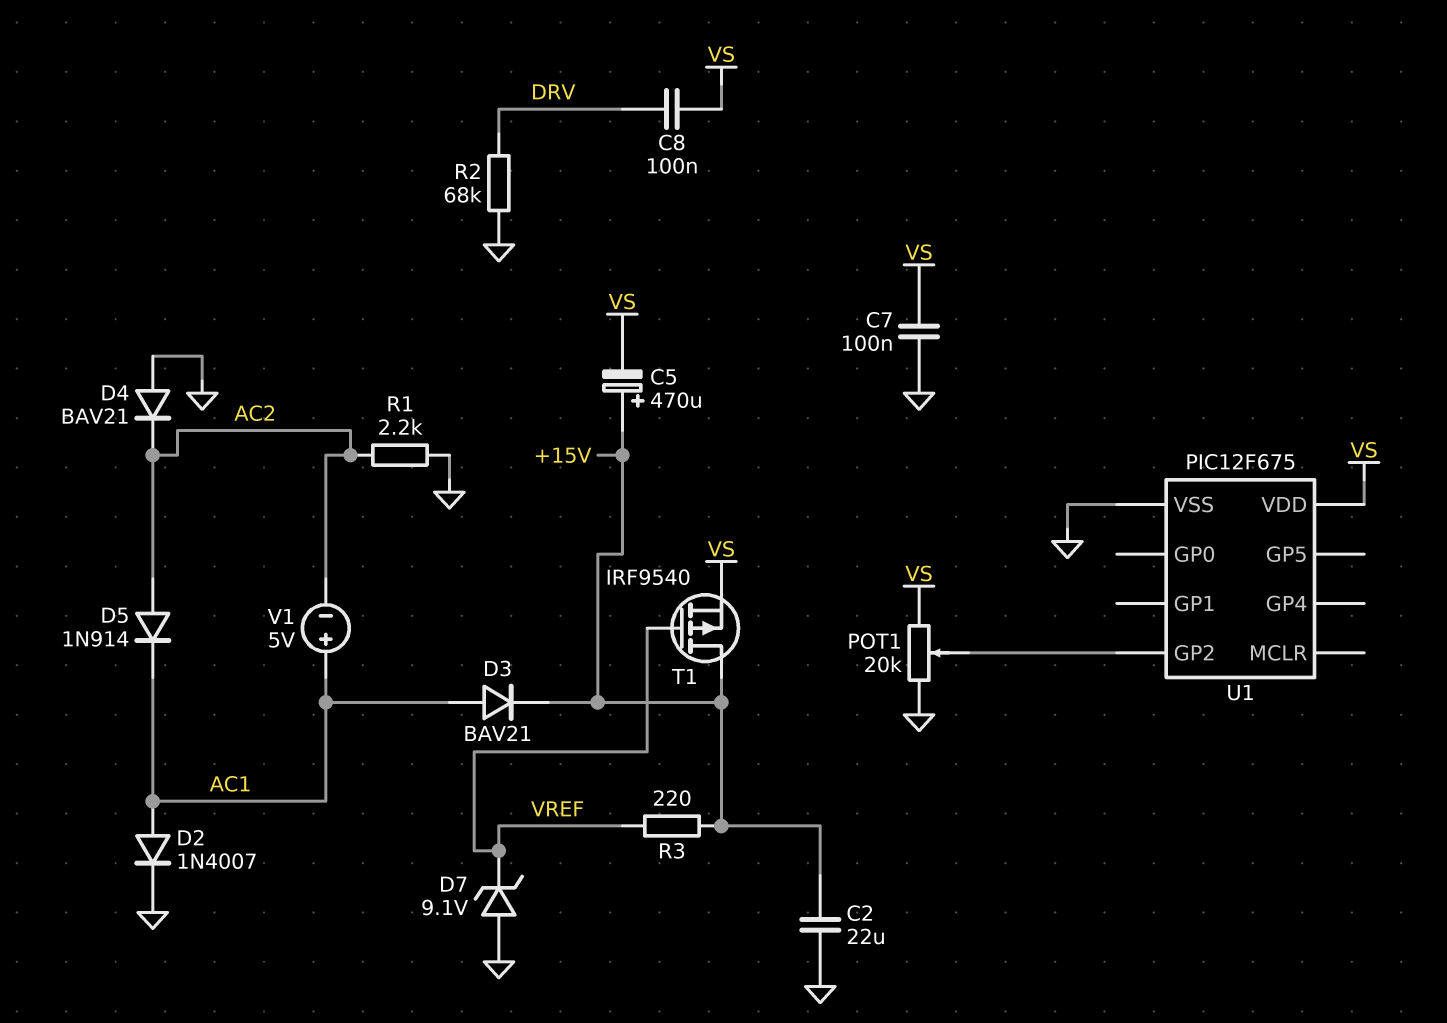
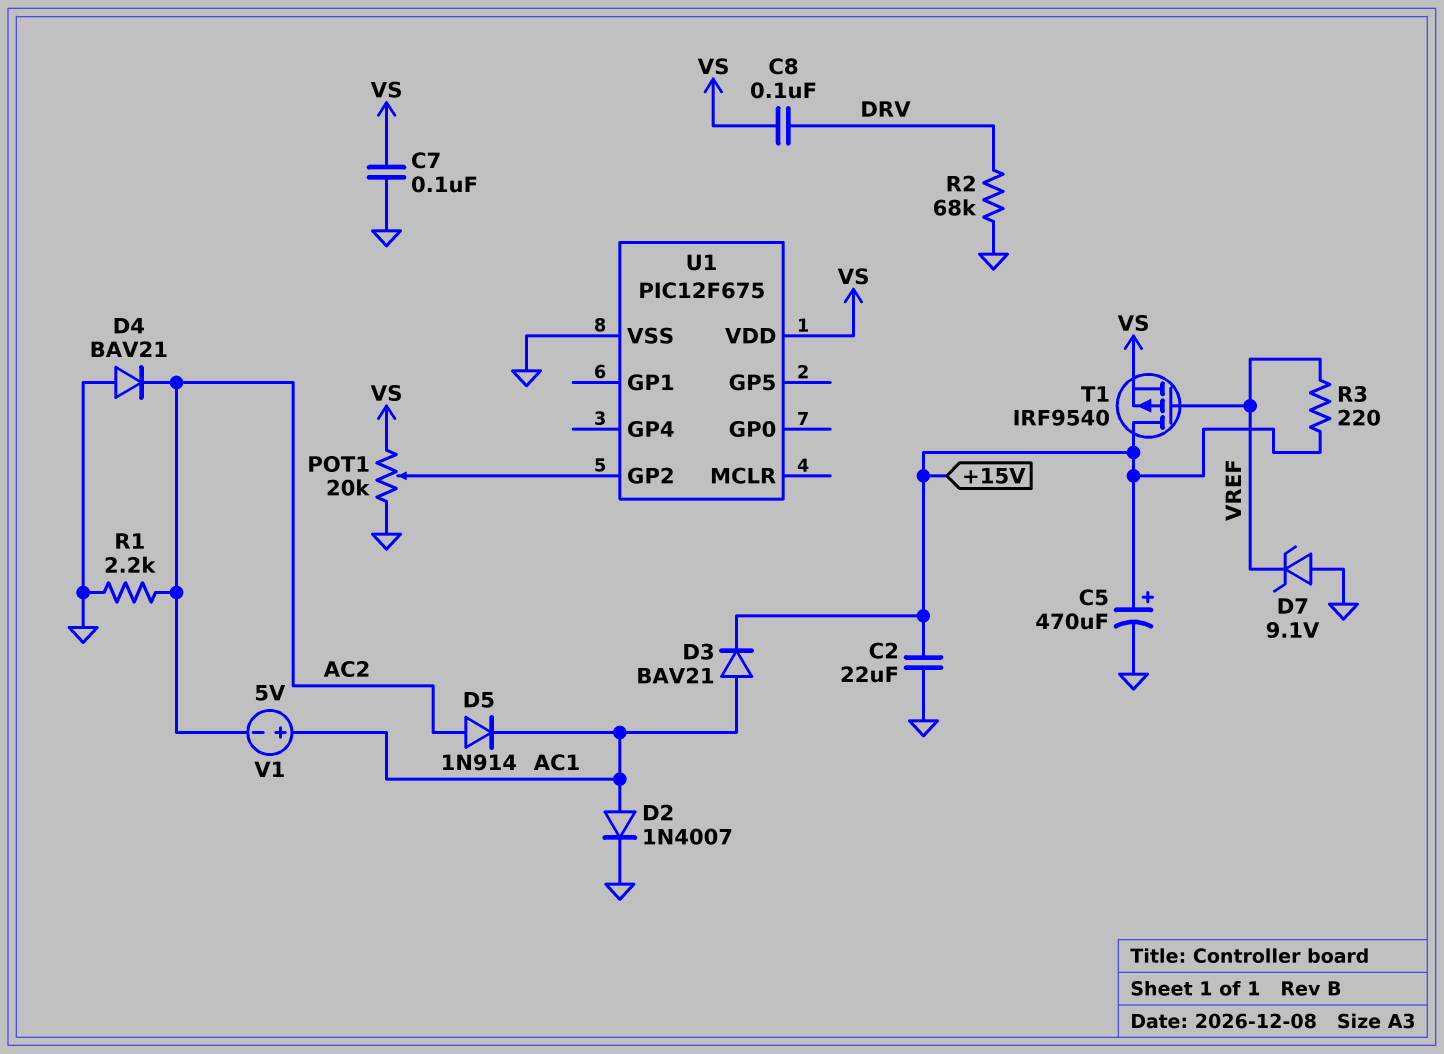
C5: 470uF (plus +15V, minus VS) -> 470uF (plus +15V, minus GND)

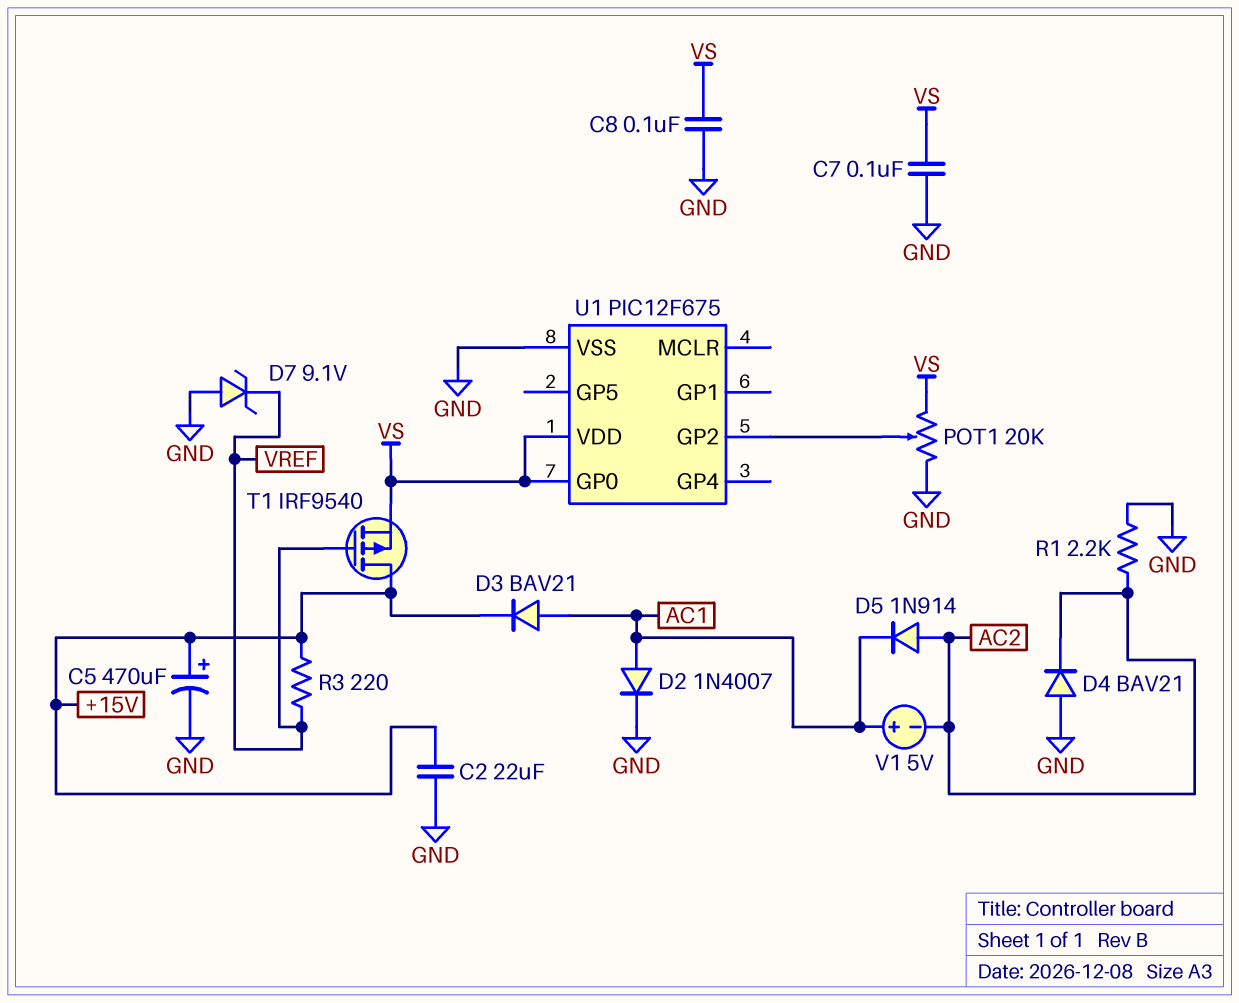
C8: 100nF (DRV, VS) -> 100nF (GND, VS)
R2: 68k (DRV, GND) -> none
U1 pin GP0: none -> VS

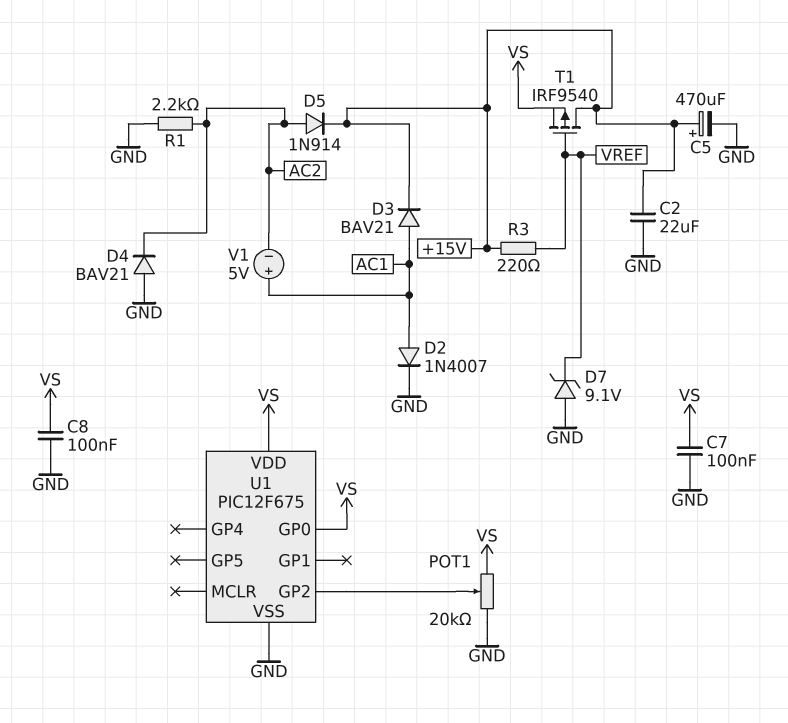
D5: diode 1N914 (A AC2, K AC1) -> diode 1N914 (A AC2, K +15V)

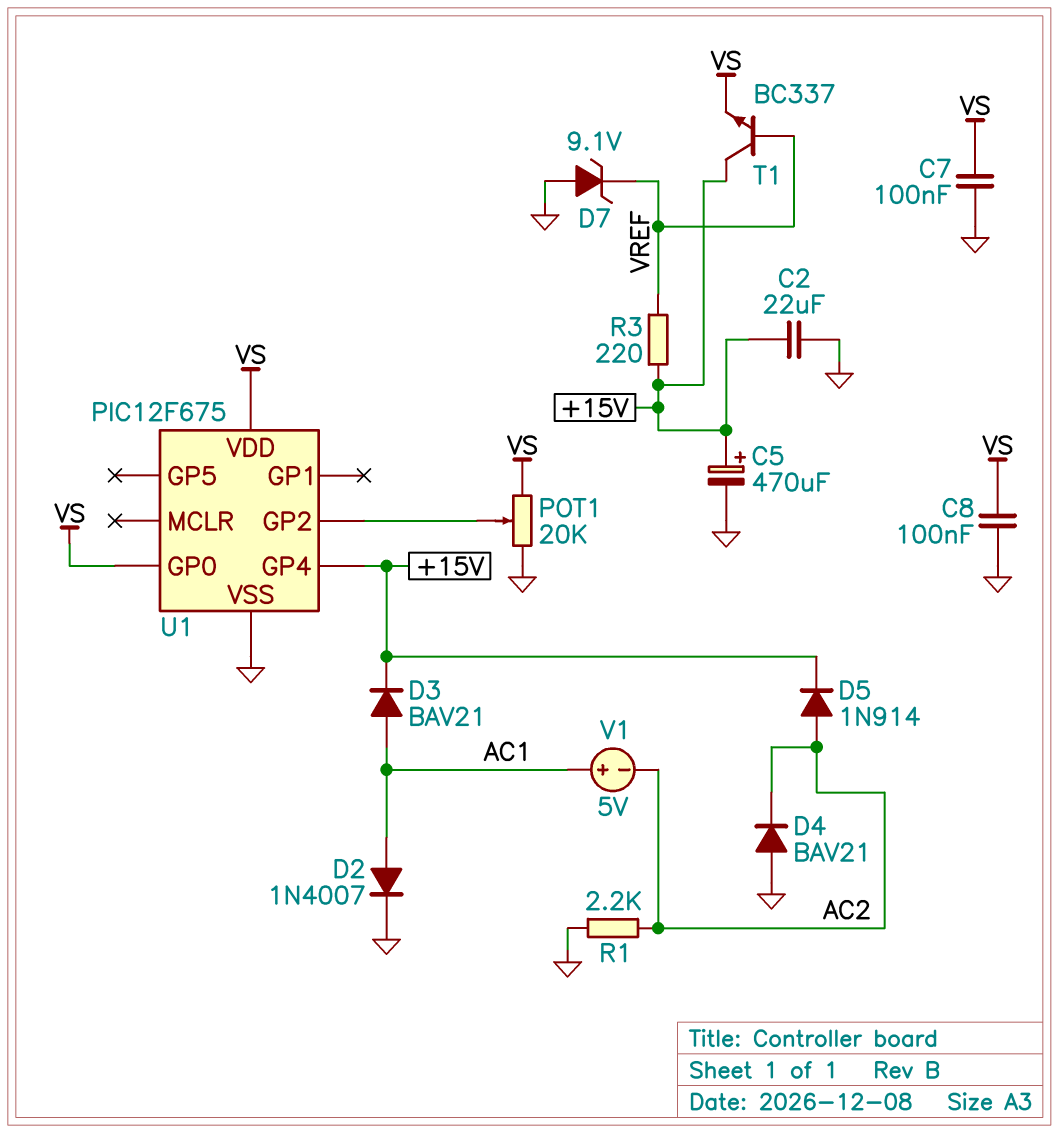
T1: PMOS IRF9540 (G VREF, D +15V, S VS) -> NPN BC337 (B VREF, C +15V, E VS)
U1 pin GP4: none -> +15V

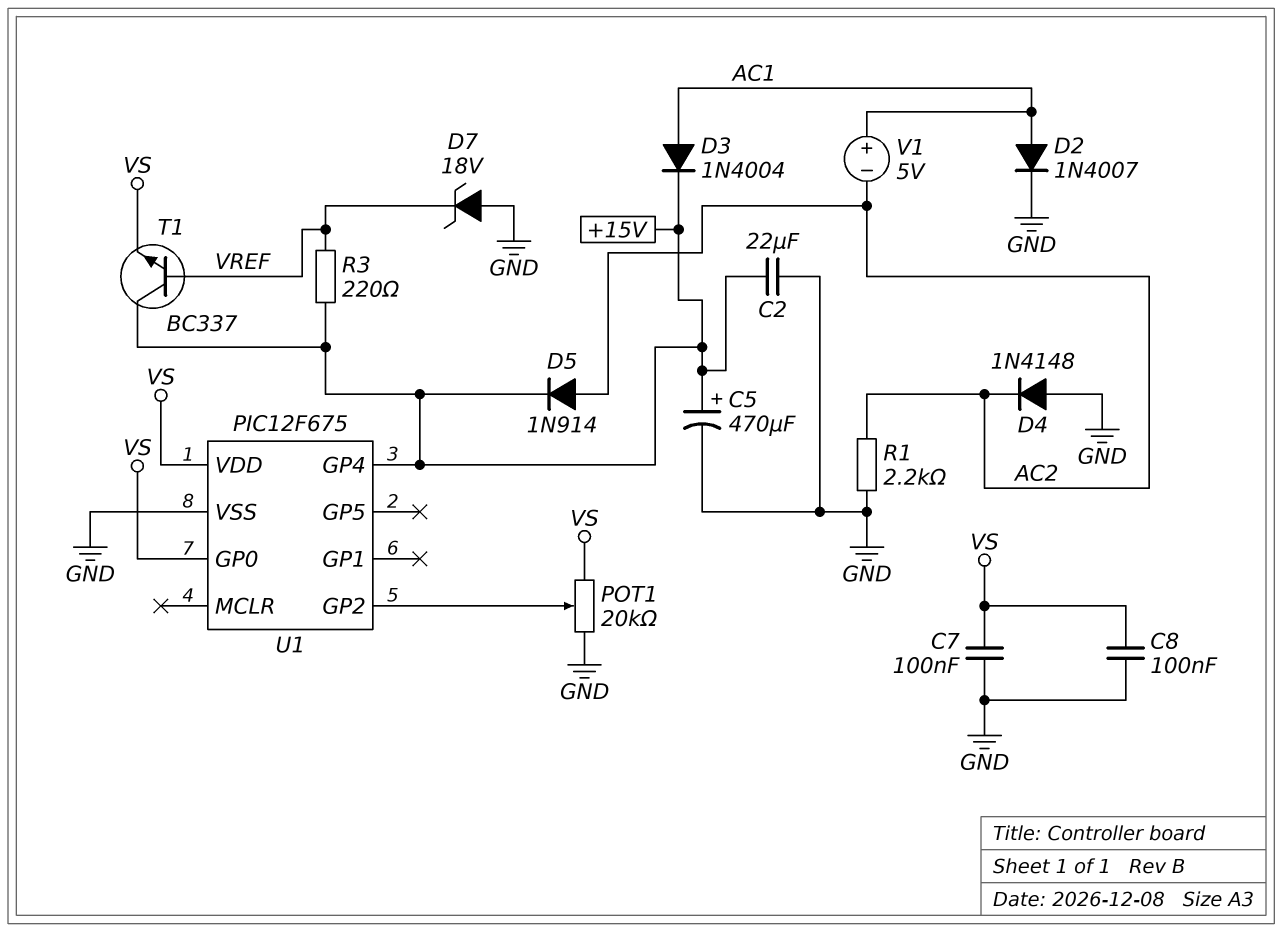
D3: diode BAV21 (A AC1, K +15V) -> diode 1N4004 (A AC1, K +15V)
D4: diode BAV21 (A GND, K AC2) -> diode 1N4148 (A GND, K AC2)
D7: zener 9.1V (A GND, K VREF) -> zener 18V (A GND, K VREF)

